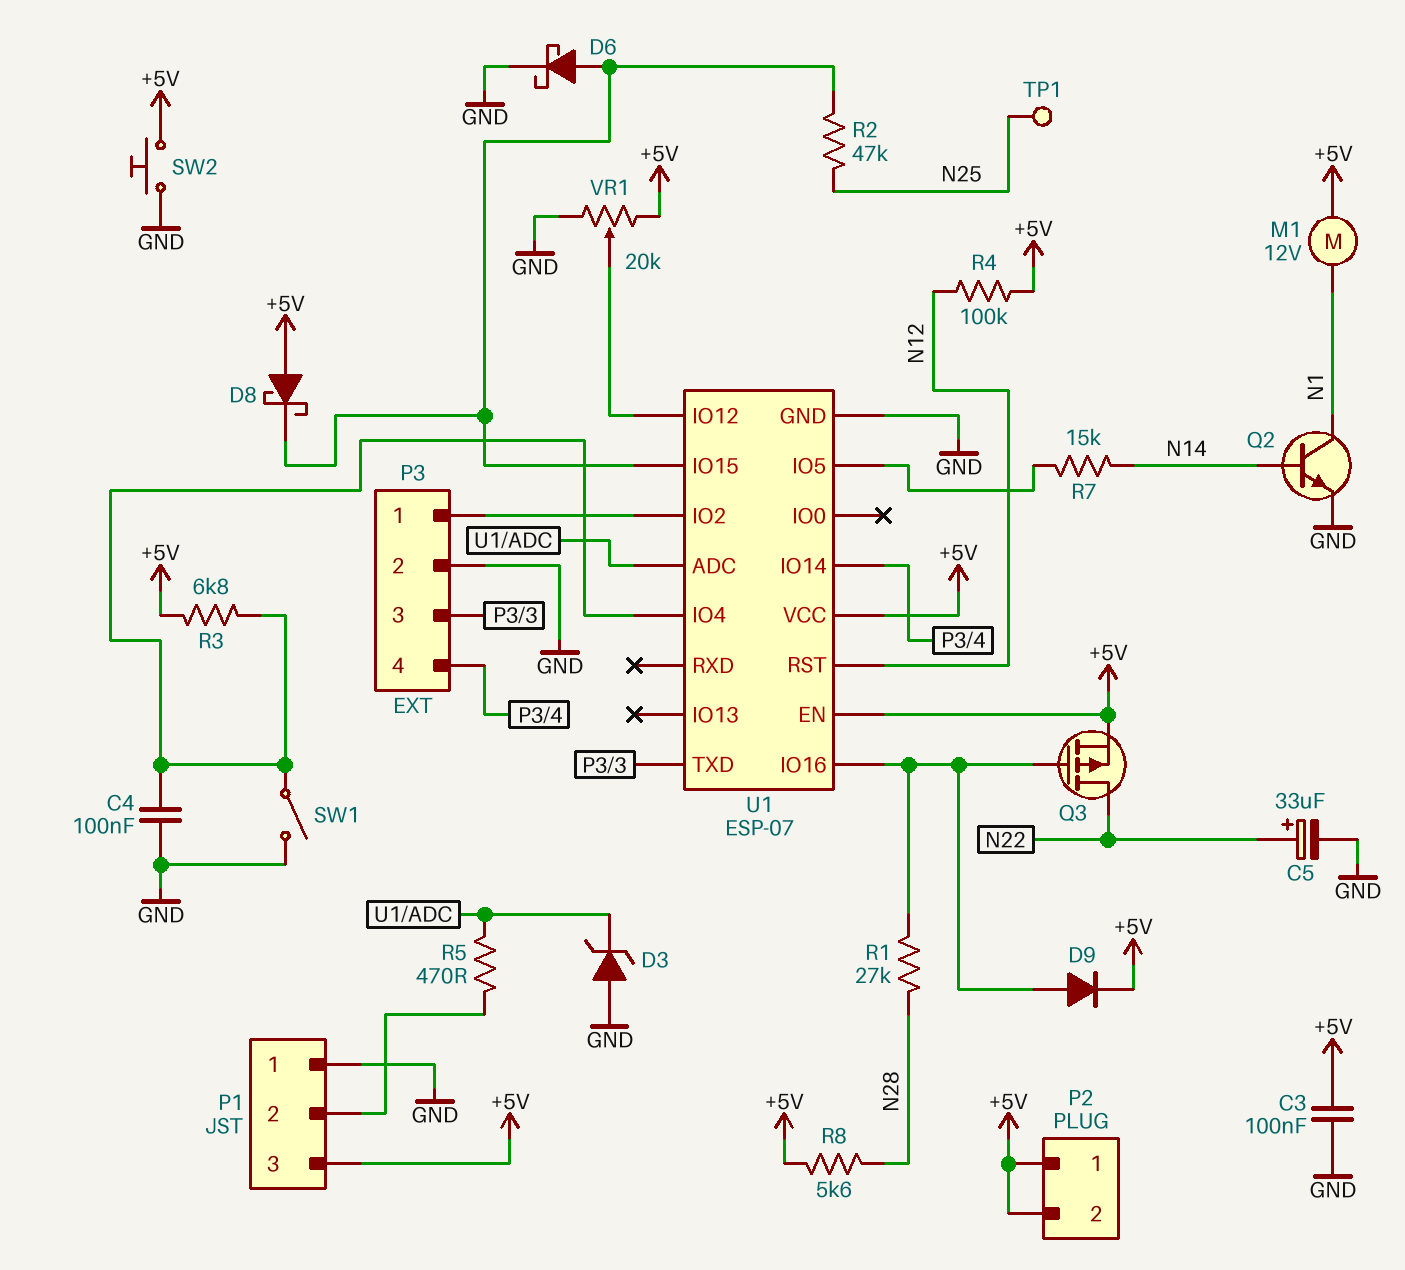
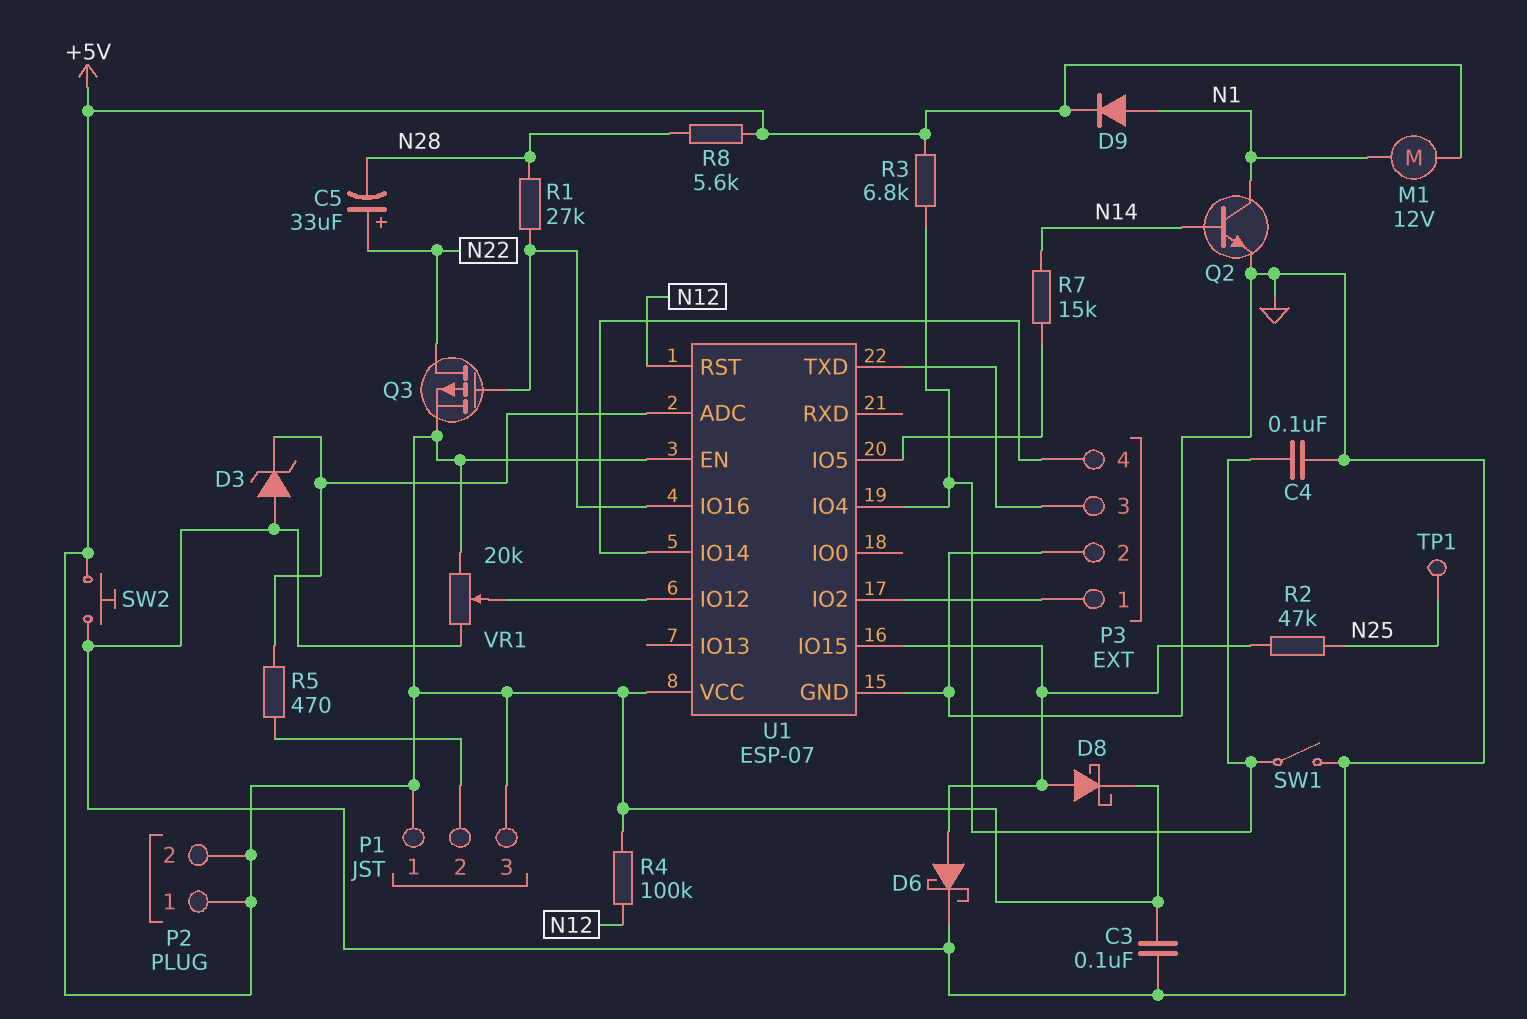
C5: 33uF (plus N22, minus GND) -> 33uF (plus N22, minus N28)
D8: schottky (A +5V, K U1/IO15) -> schottky (A U1/IO15, K +5V)
D9: diode (A U1/IO16, K +5V) -> diode (A N1, K +5V)
P1 pin 1: GND -> +5V

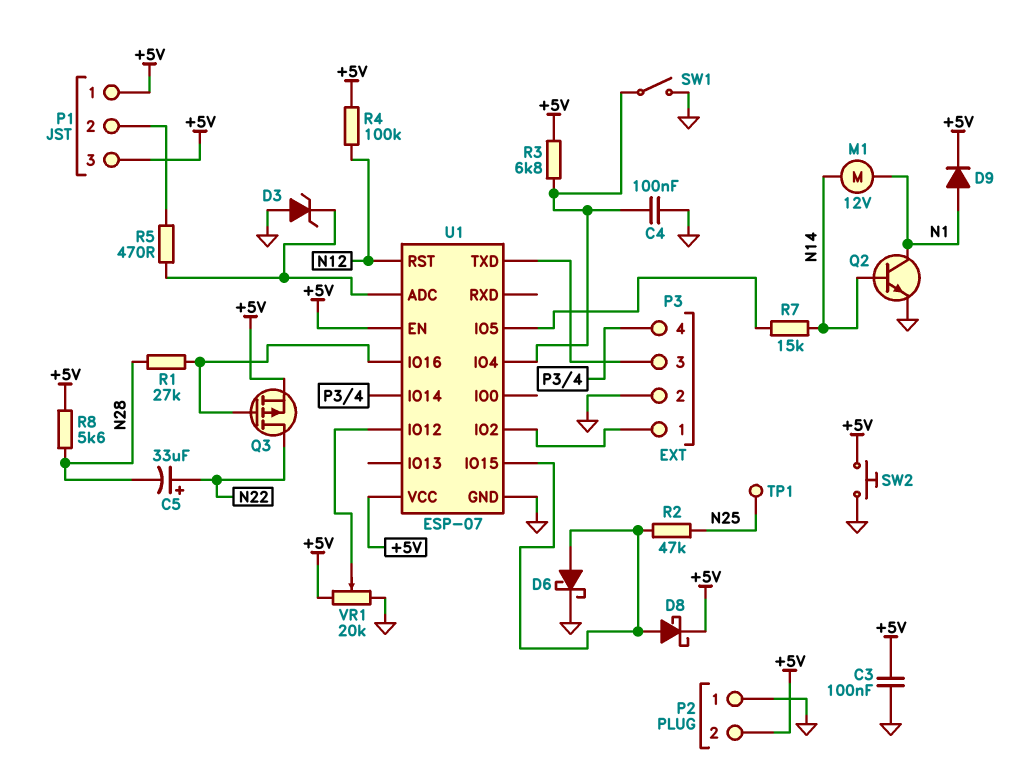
M1: motor 12V (+5V, N1) -> motor 12V (N1, N14)
P2 pin 1: +5V -> GND

